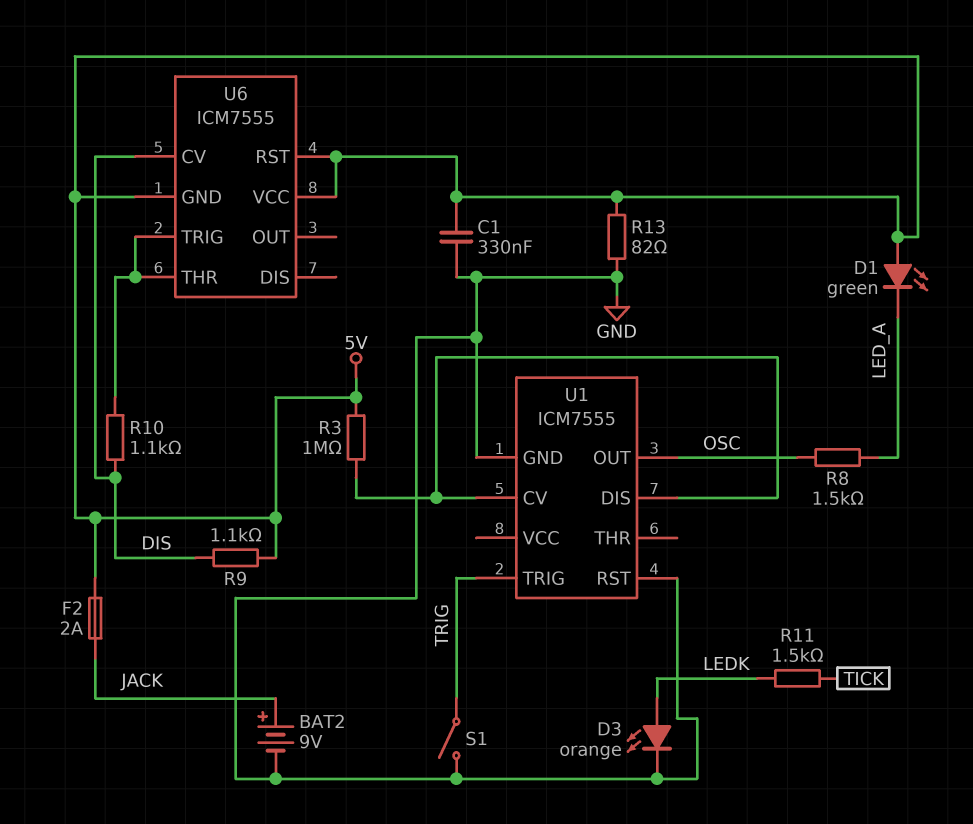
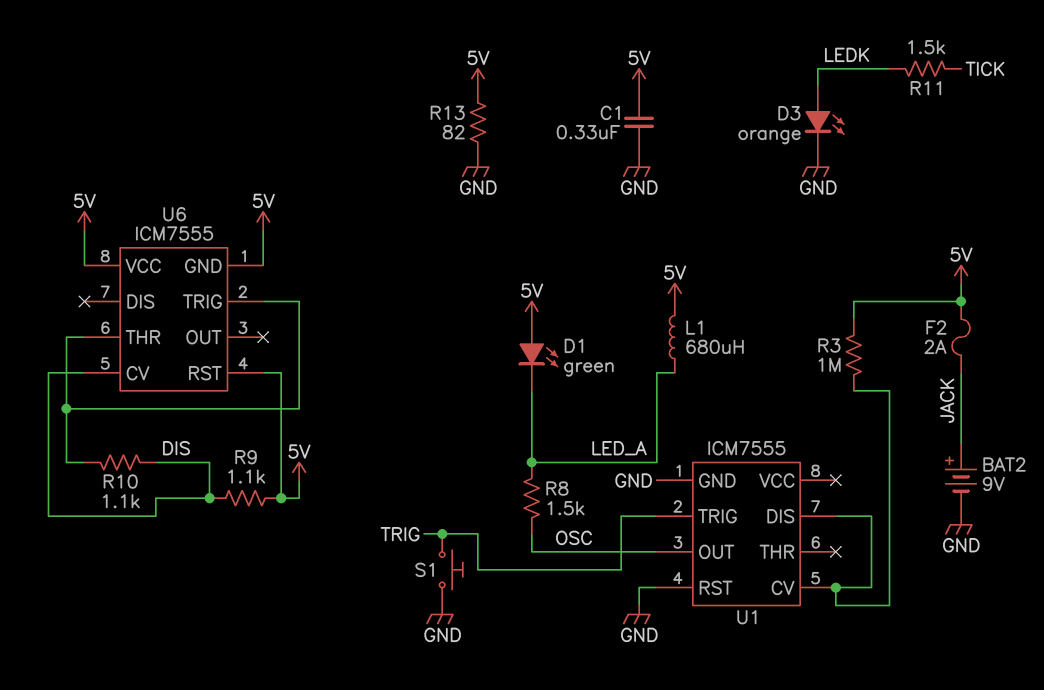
L1: none -> 680uH (5V, LED_A)
S1: switch (GND, TRIG) -> button (GND, TRIG)

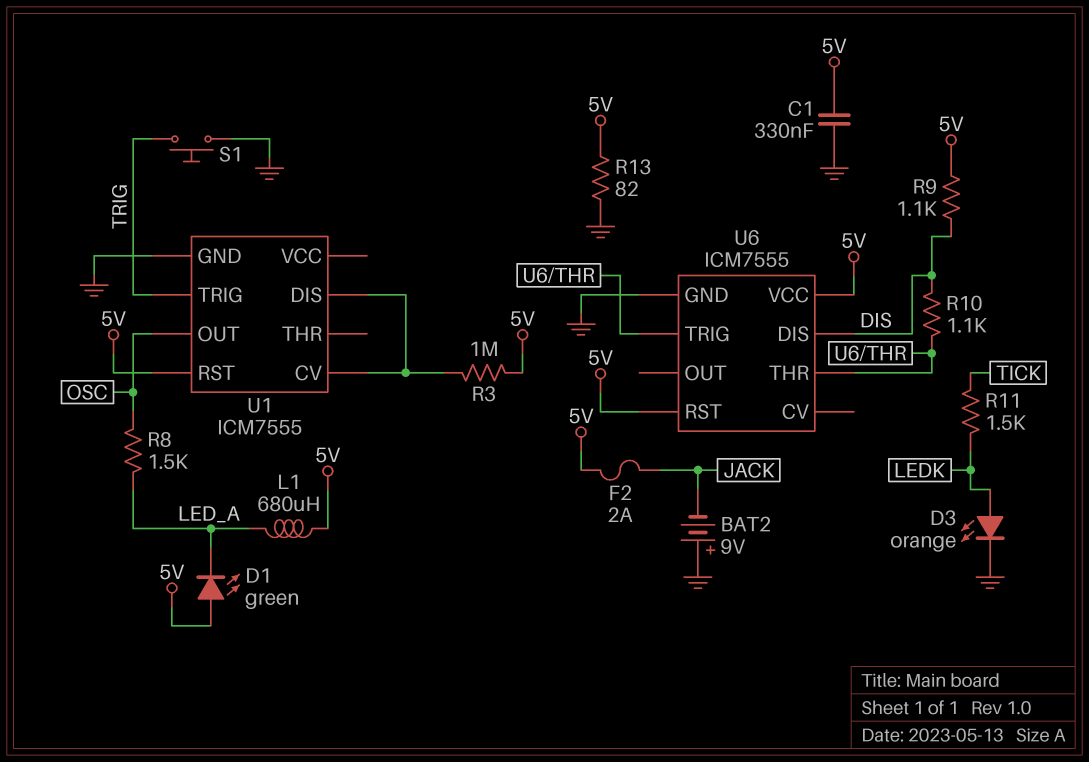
BAT2: 9V (plus JACK, minus GND) -> 9V (plus GND, minus JACK)
U1 pin RST: GND -> 5V
U6 pin CV: DIS -> none
U6 pin DIS: none -> DIS
U6 pin GND: 5V -> GND

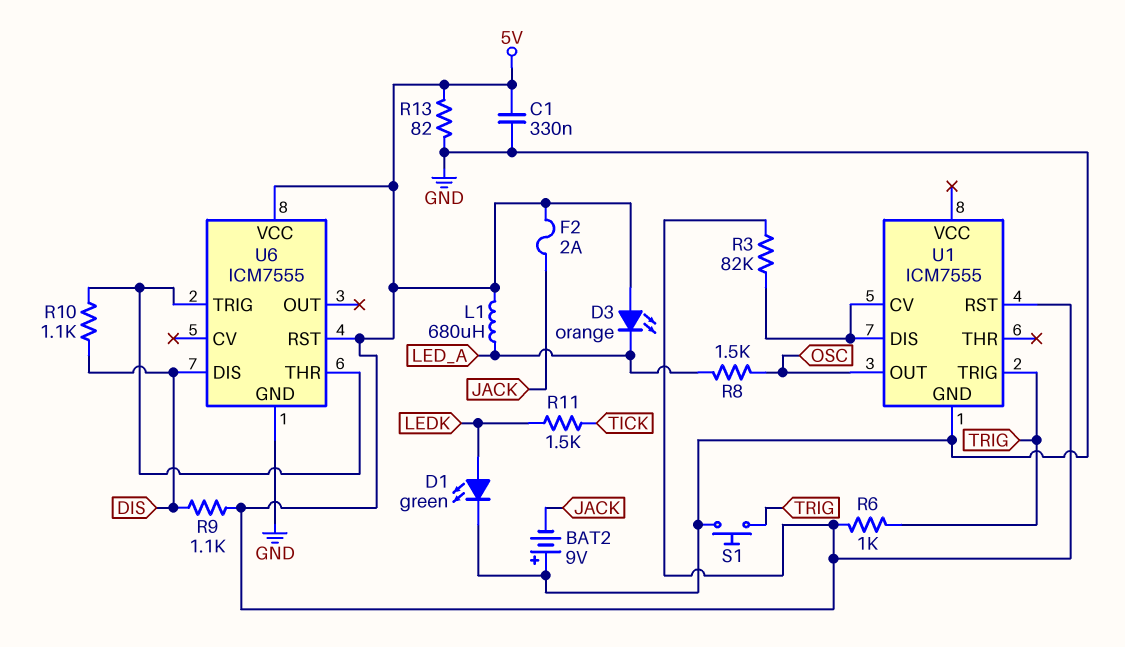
D1: LED green (A 5V, K LED_A) -> LED green (A LEDK, K GND)
D3: LED orange (A LEDK, K GND) -> LED orange (A 5V, K LED_A)
R3: 1M (5V, U1/CV) -> 82k (5V, U1/CV)
R6: none -> 1k (5V, TRIG)

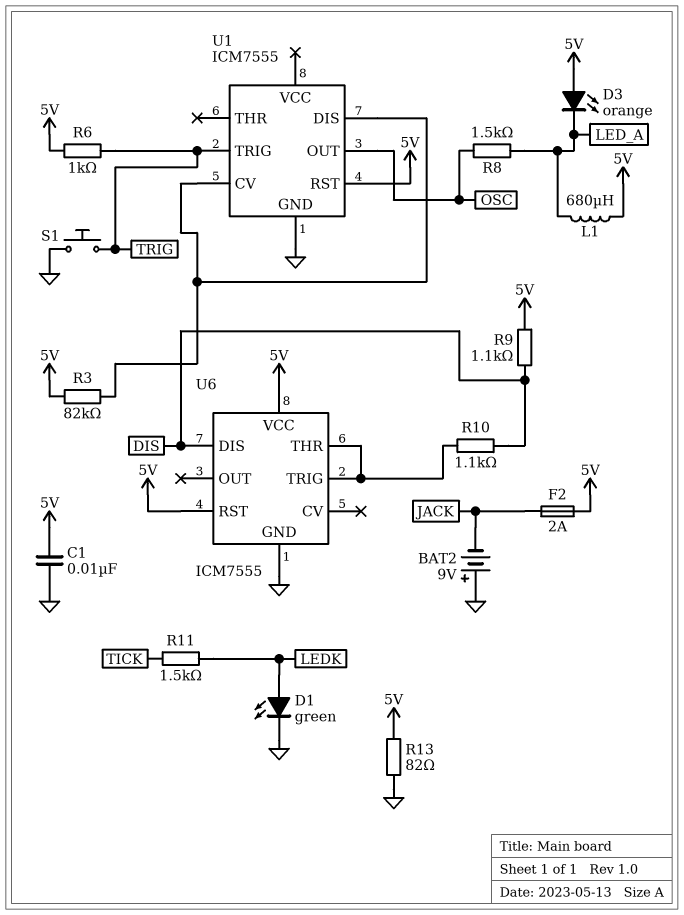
C1: 330nF (5V, GND) -> 10nF (5V, GND)

